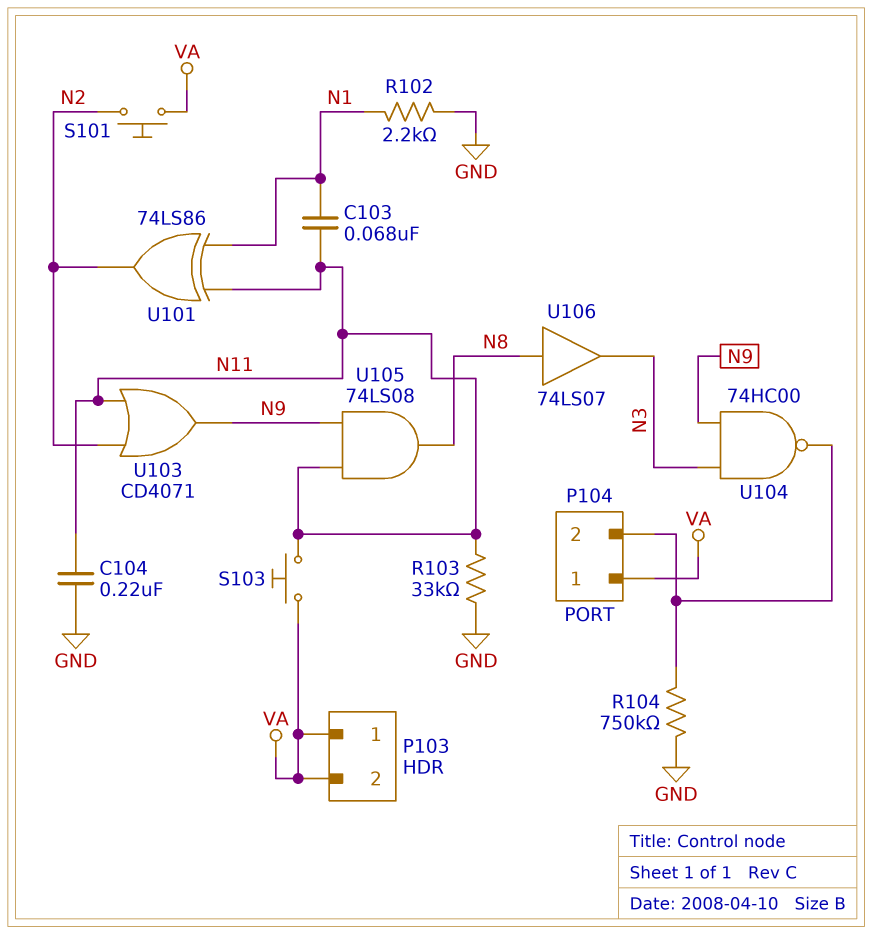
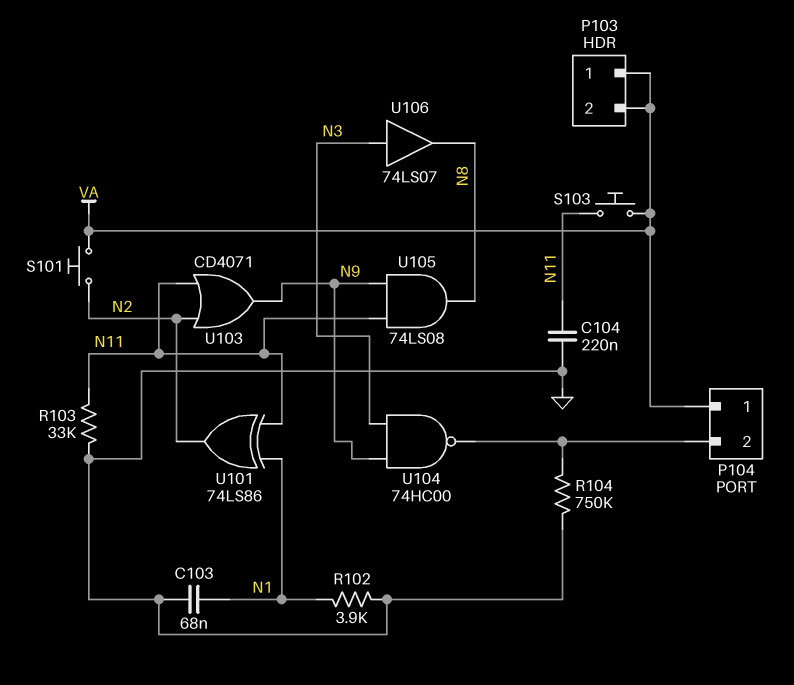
C103: 68nF (N1, N11) -> 68nF (GND, N1)
R102: 2.2k (GND, N1) -> 3.9k (GND, N1)
U106: buffer 74LS07 (in N8, out N3) -> buffer 74LS07 (in N3, out N8)

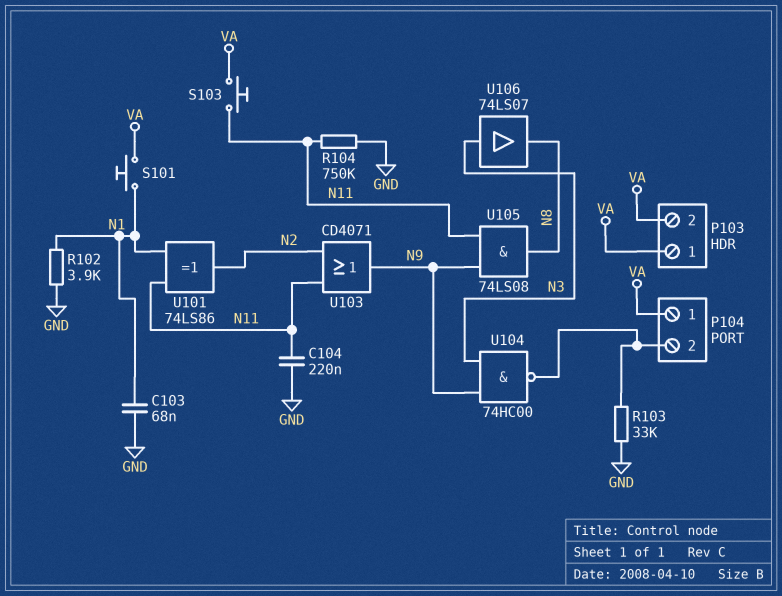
R103: 33k (GND, N11) -> 33k (GND, P104/2)
R104: 750k (GND, P104/2) -> 750k (GND, N11)
S101: button (N2, VA) -> button (N1, VA)

